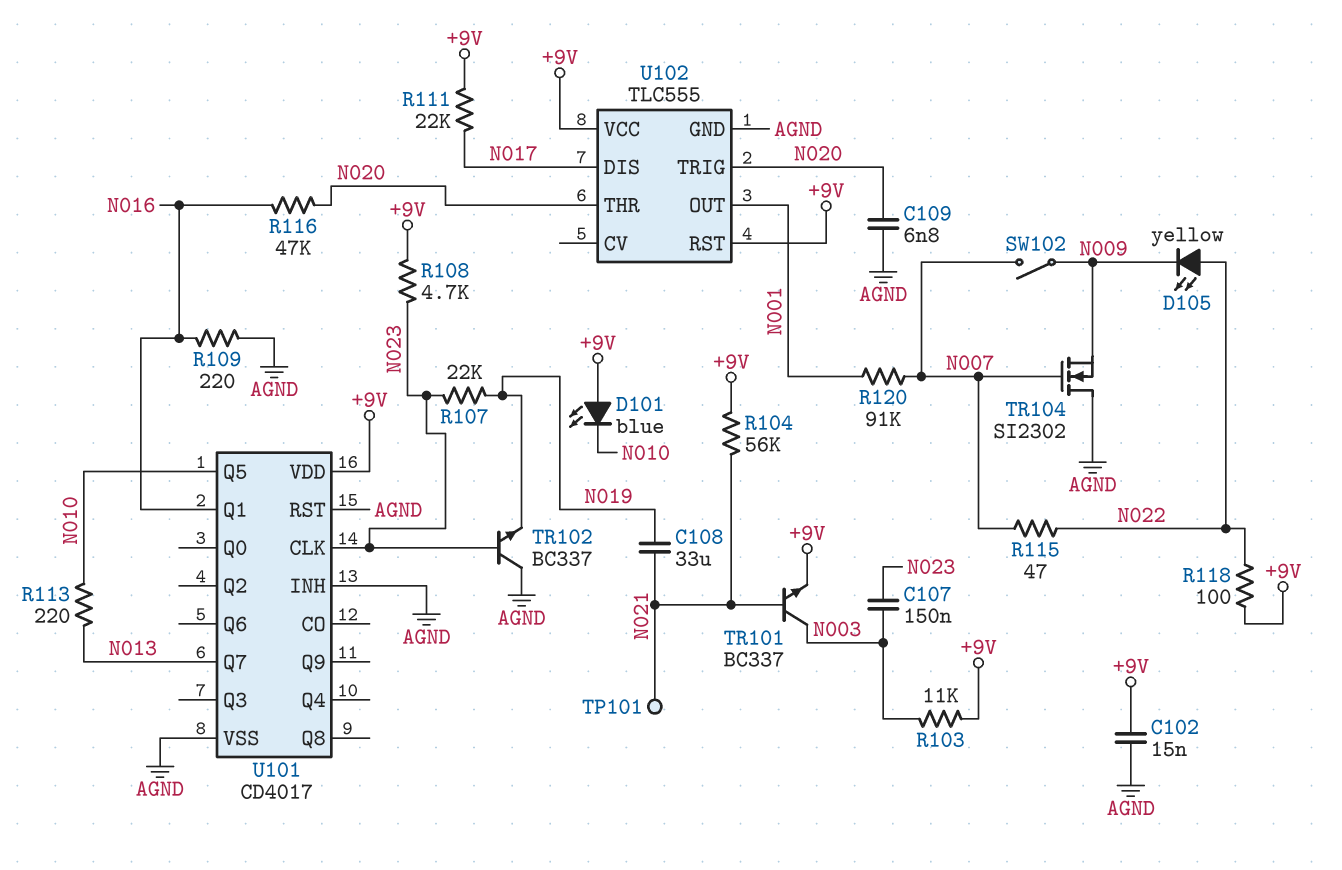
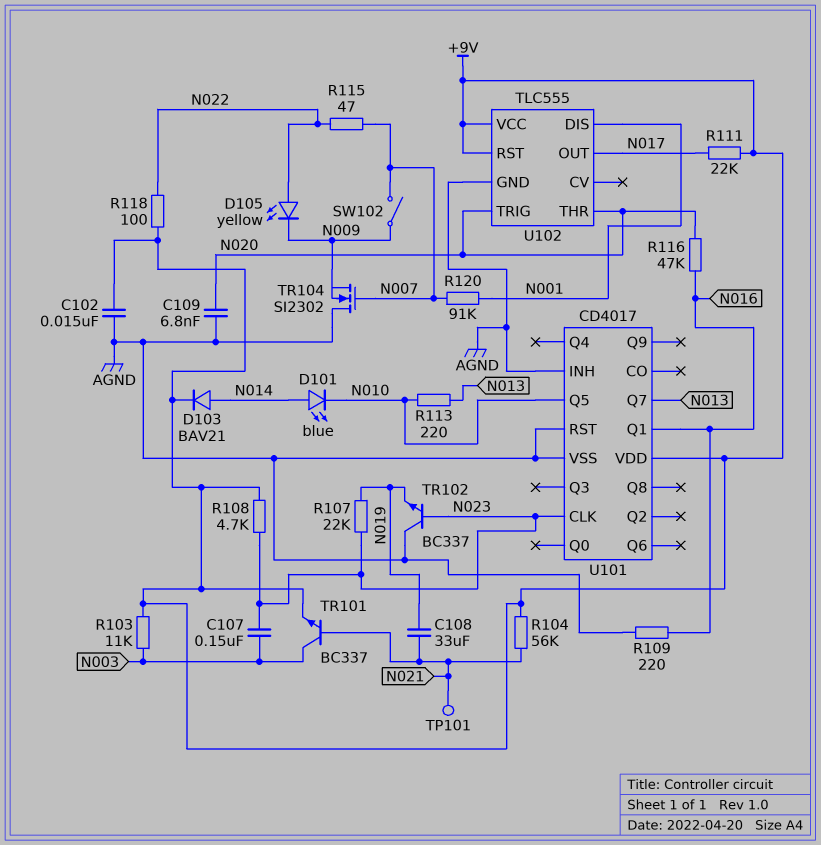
D101: LED blue (A +9V, K N010) -> LED blue (A N014, K N010)
D103: none -> diode BAV21 (A N014, K +9V)
U102 pin DIS: N017 -> N001
U102 pin OUT: N001 -> N017

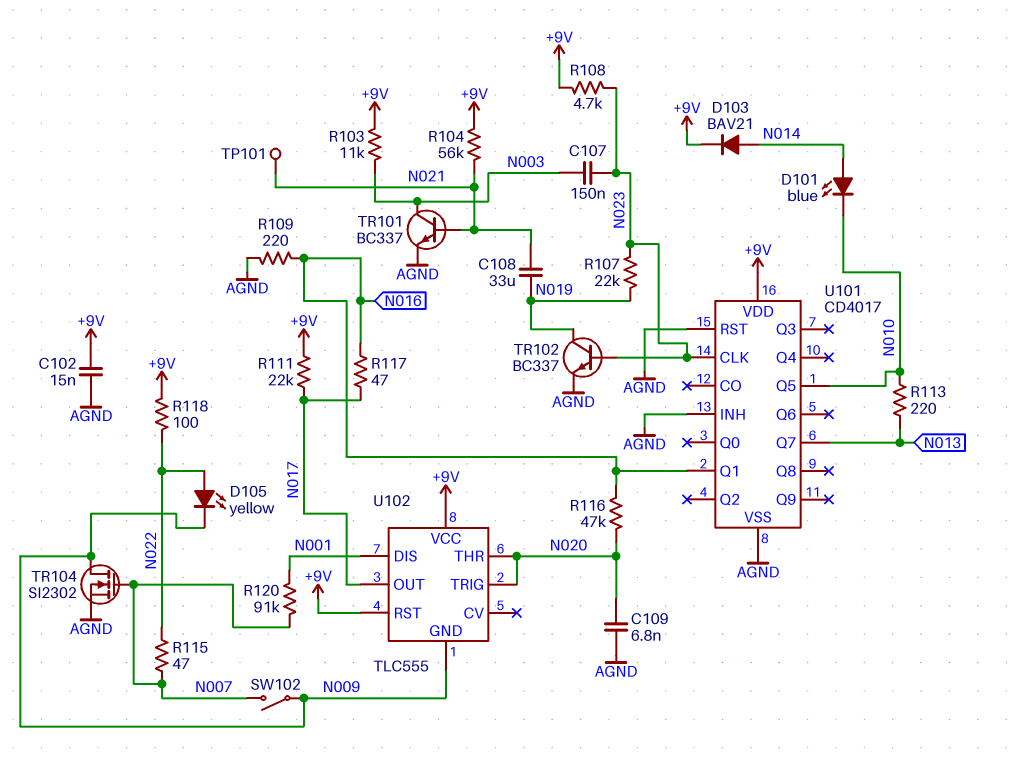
R117: none -> 47 (N016, N017)
TR101: NPN BC337 (B N021, C N003, E +9V) -> NPN BC337 (B N021, C N003, E AGND)
TR102: NPN BC337 (B N023, C AGND, E N019) -> NPN BC337 (B N023, C N019, E AGND)
TR104: NMOS SI2302 (G N007, D AGND, S N009) -> NMOS SI2302 (G N007, D N009, S AGND)
U102 pin GND: AGND -> N009

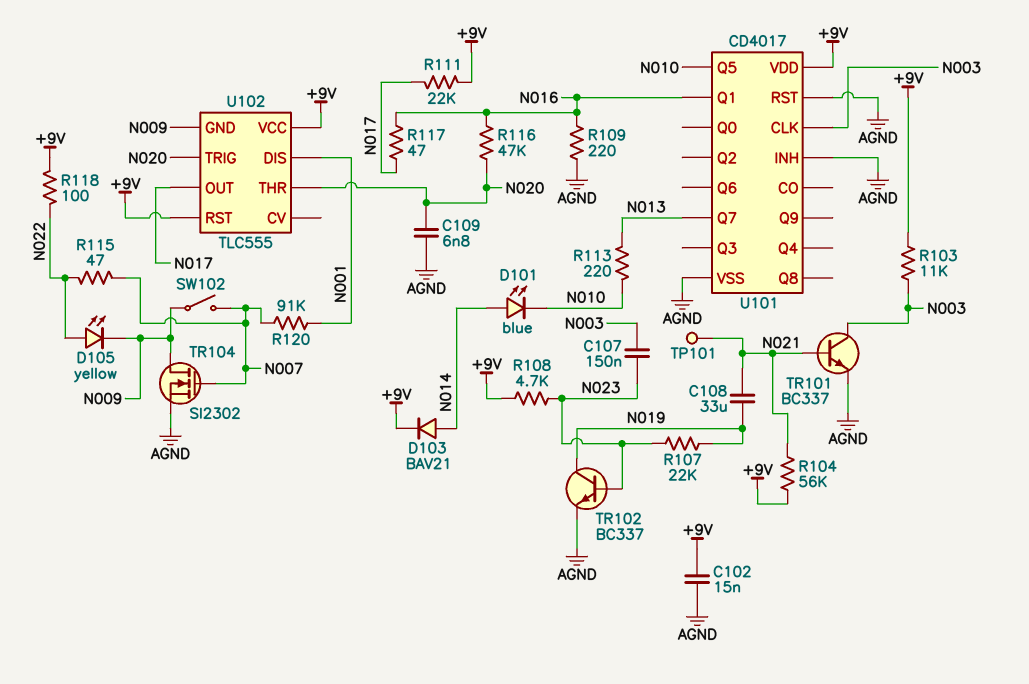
U101 pin CLK: N023 -> N003

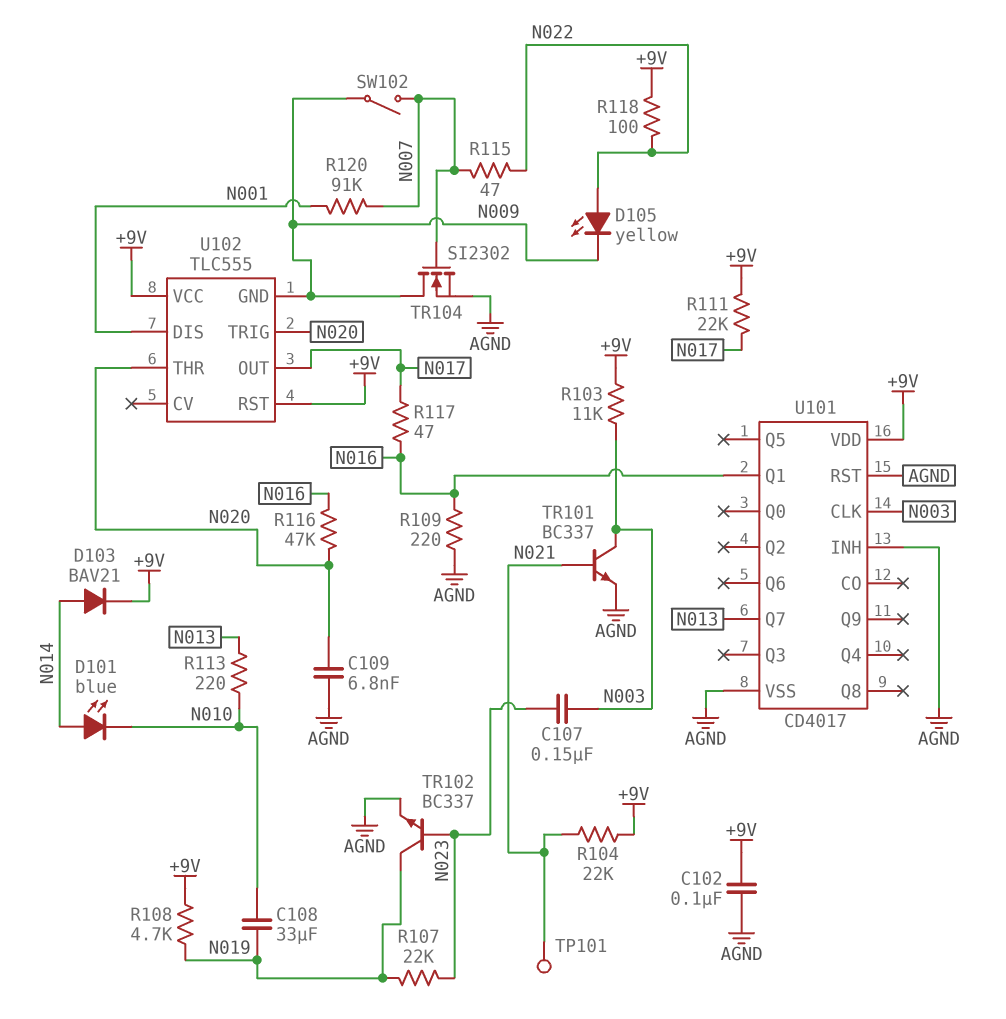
C102: 15nF (+9V, AGND) -> 100nF (+9V, AGND)
C108: 33uF (N019, N021) -> 33uF (N010, N019)
R104: 56k (+9V, N021) -> 22k (+9V, N021)
R108: 4.7k (+9V, N023) -> 4.7k (+9V, N019)
U101 pin Q5: N010 -> none

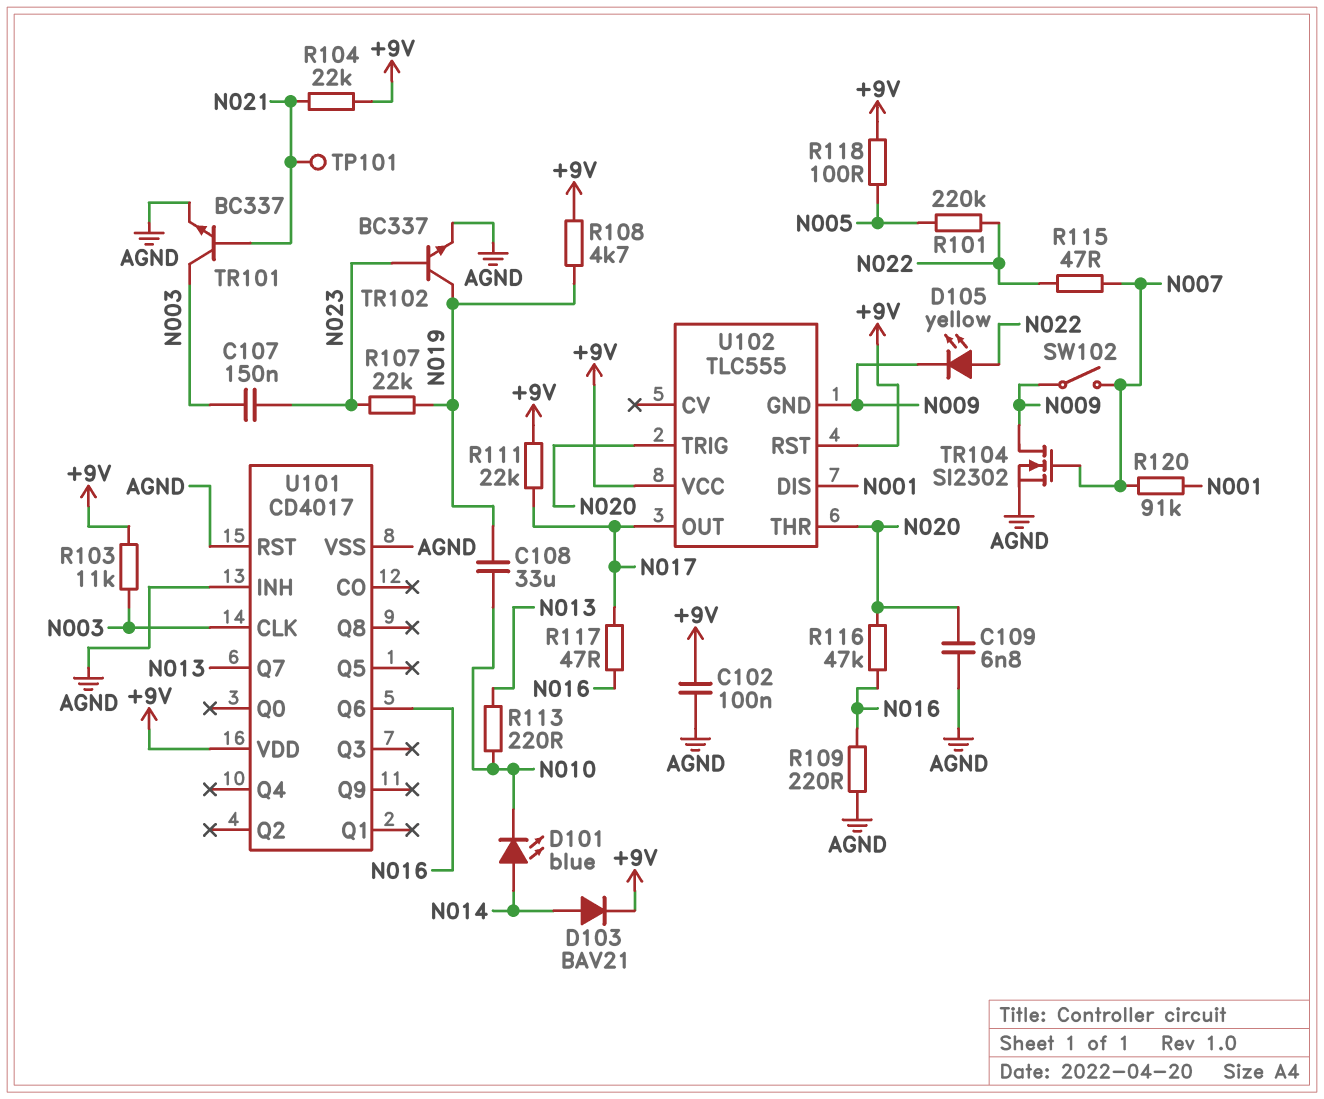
R101: none -> 220k (N005, N022)
R118: 100 (+9V, N022) -> 100 (+9V, N005)
U101 pin Q1: N016 -> none
U101 pin Q6: none -> N016

